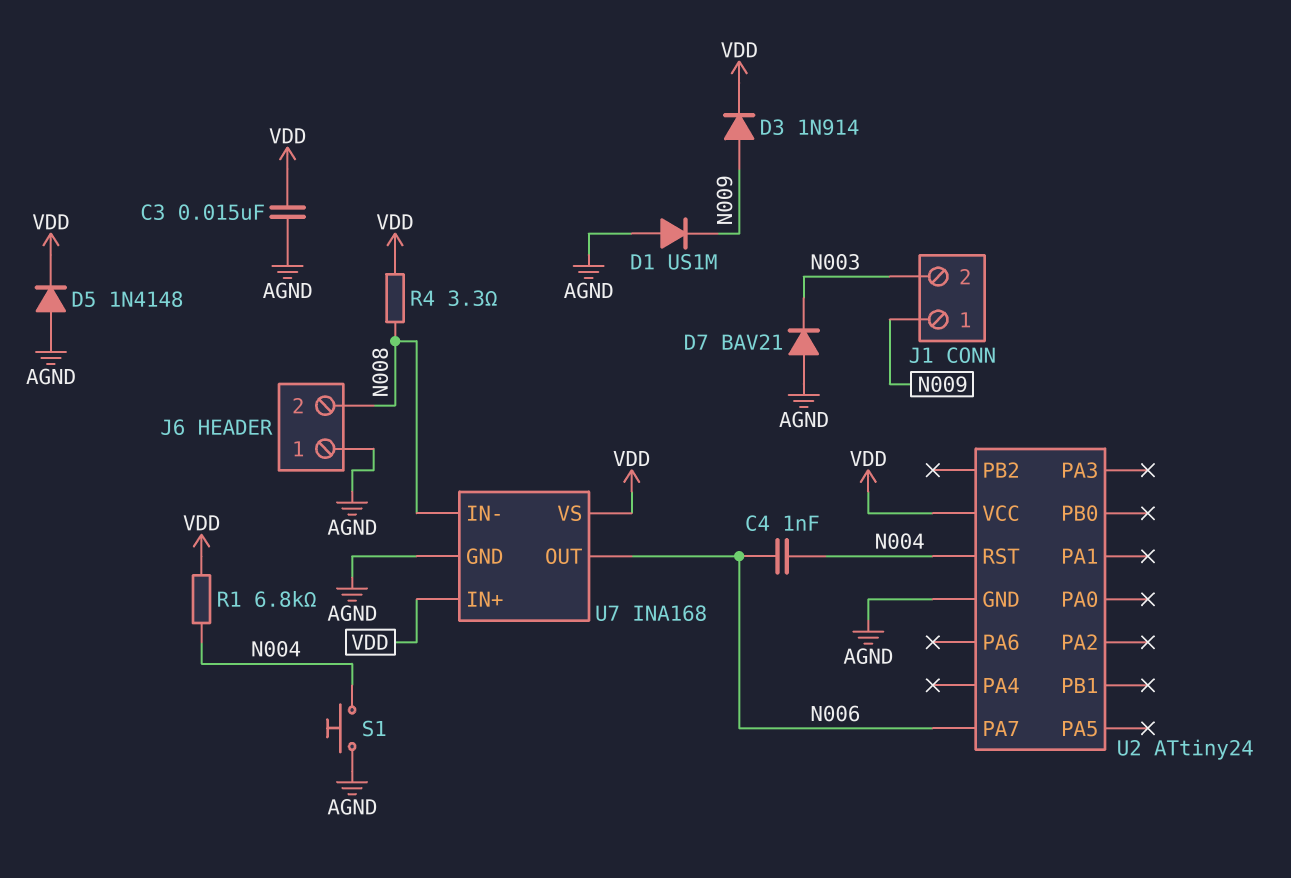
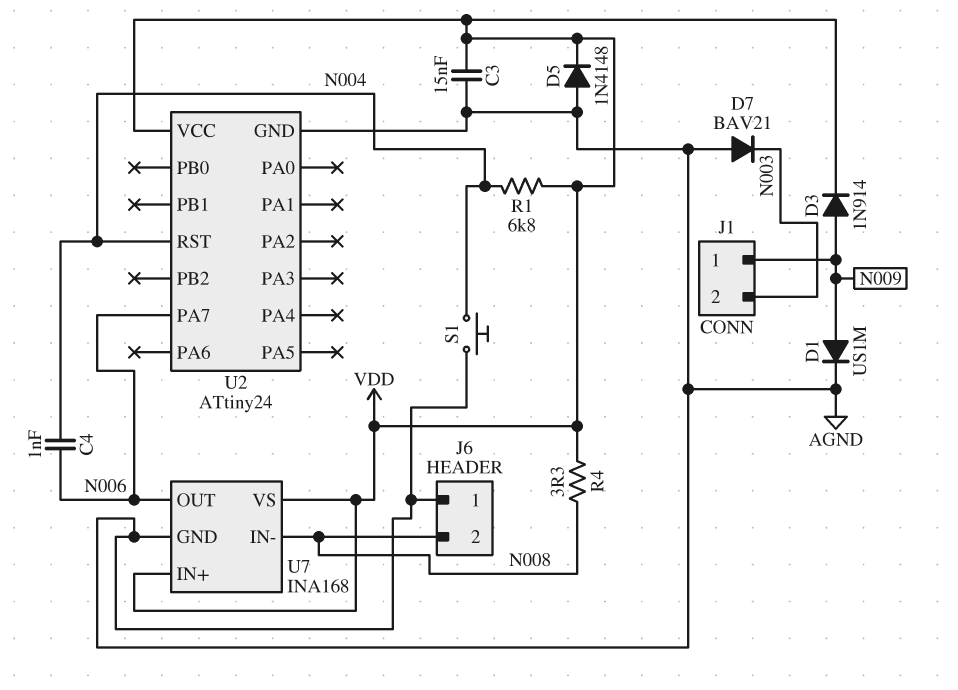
D1: diode US1M (A AGND, K N009) -> diode US1M (A N009, K AGND)

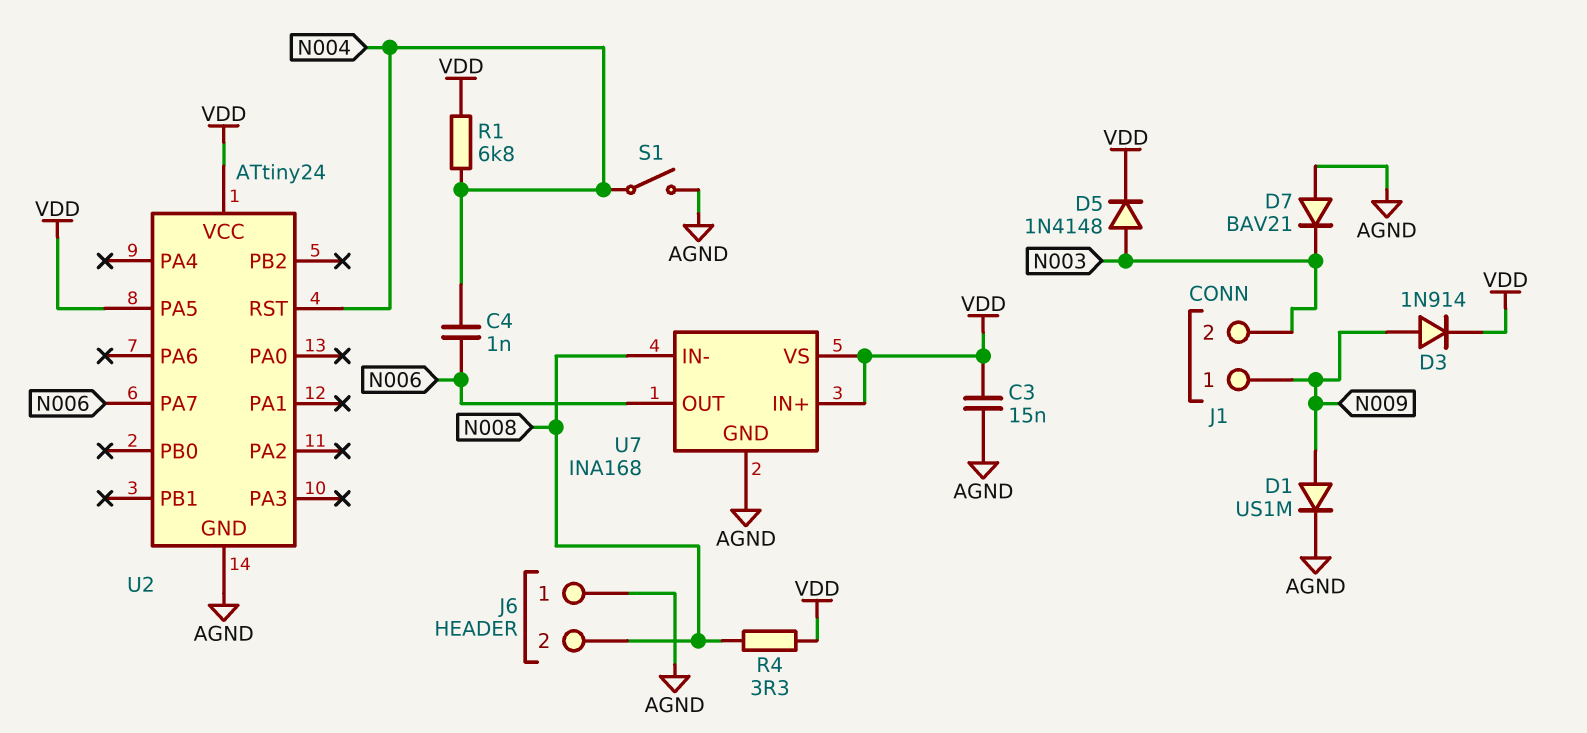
D5: diode 1N4148 (A AGND, K VDD) -> diode 1N4148 (A N003, K VDD)
S1: button (AGND, N004) -> switch (AGND, N004)
U2 pin PA5: none -> VDD

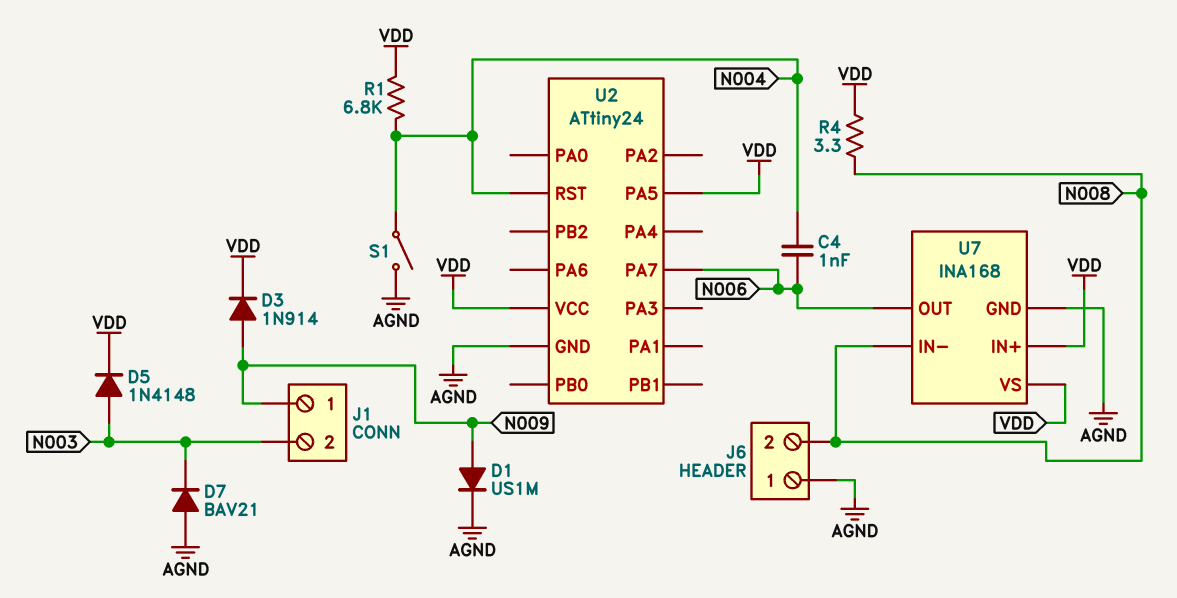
C3: 15nF (AGND, VDD) -> none

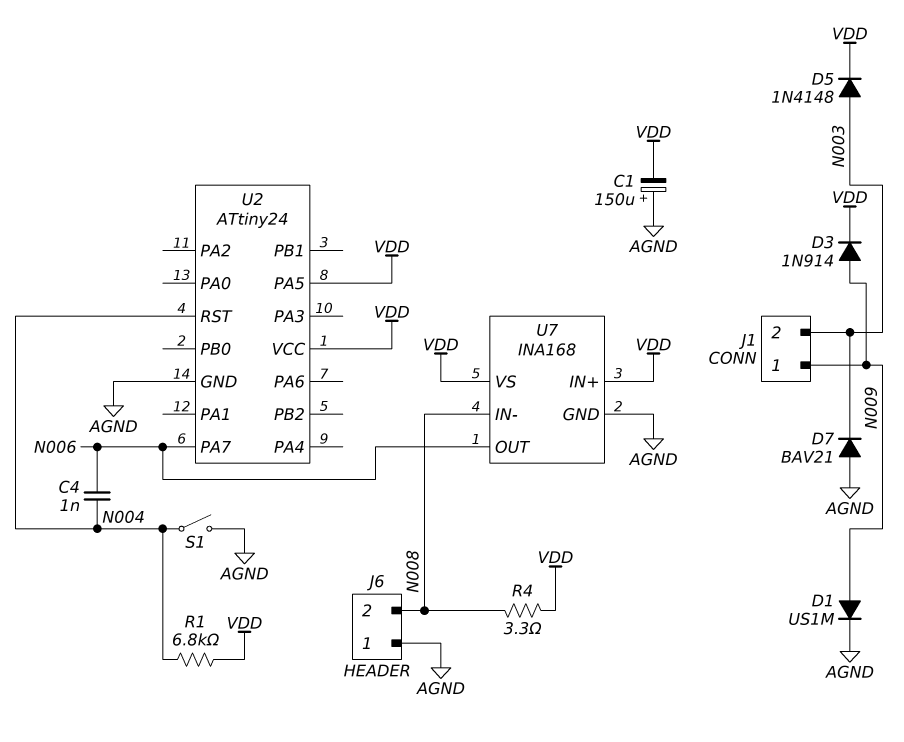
C1: none -> 150uF (plus AGND, minus VDD)

